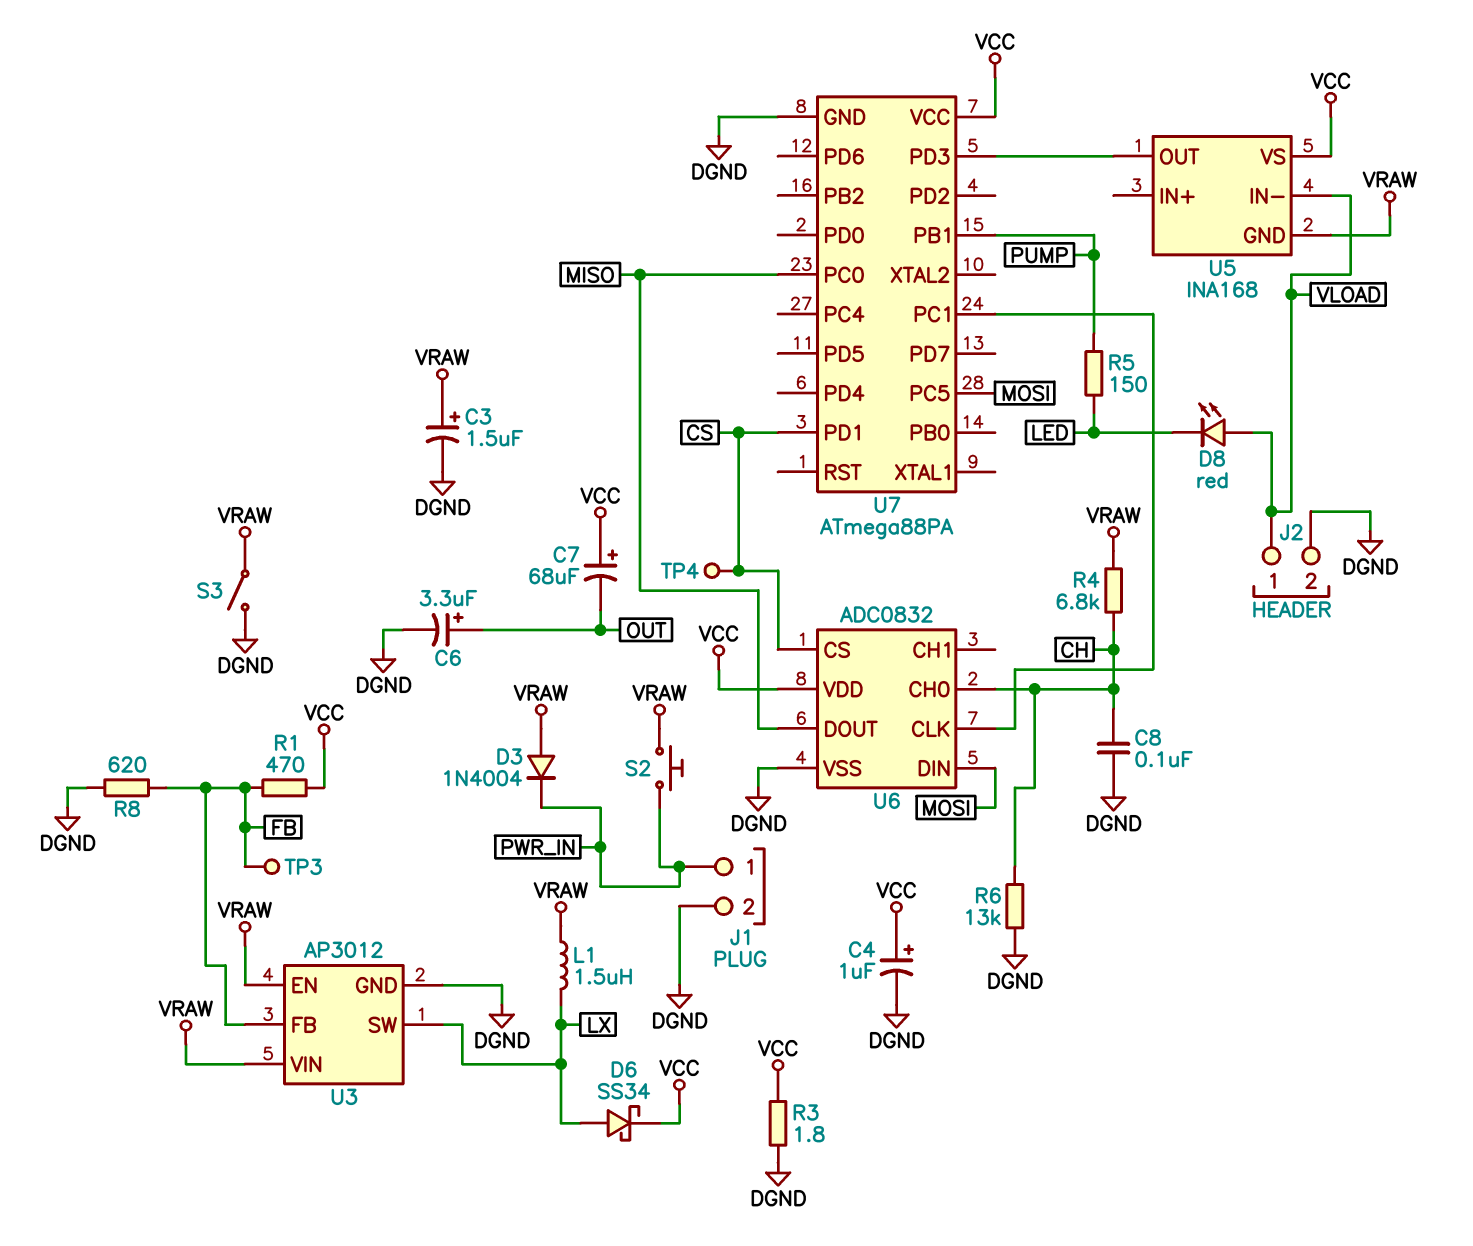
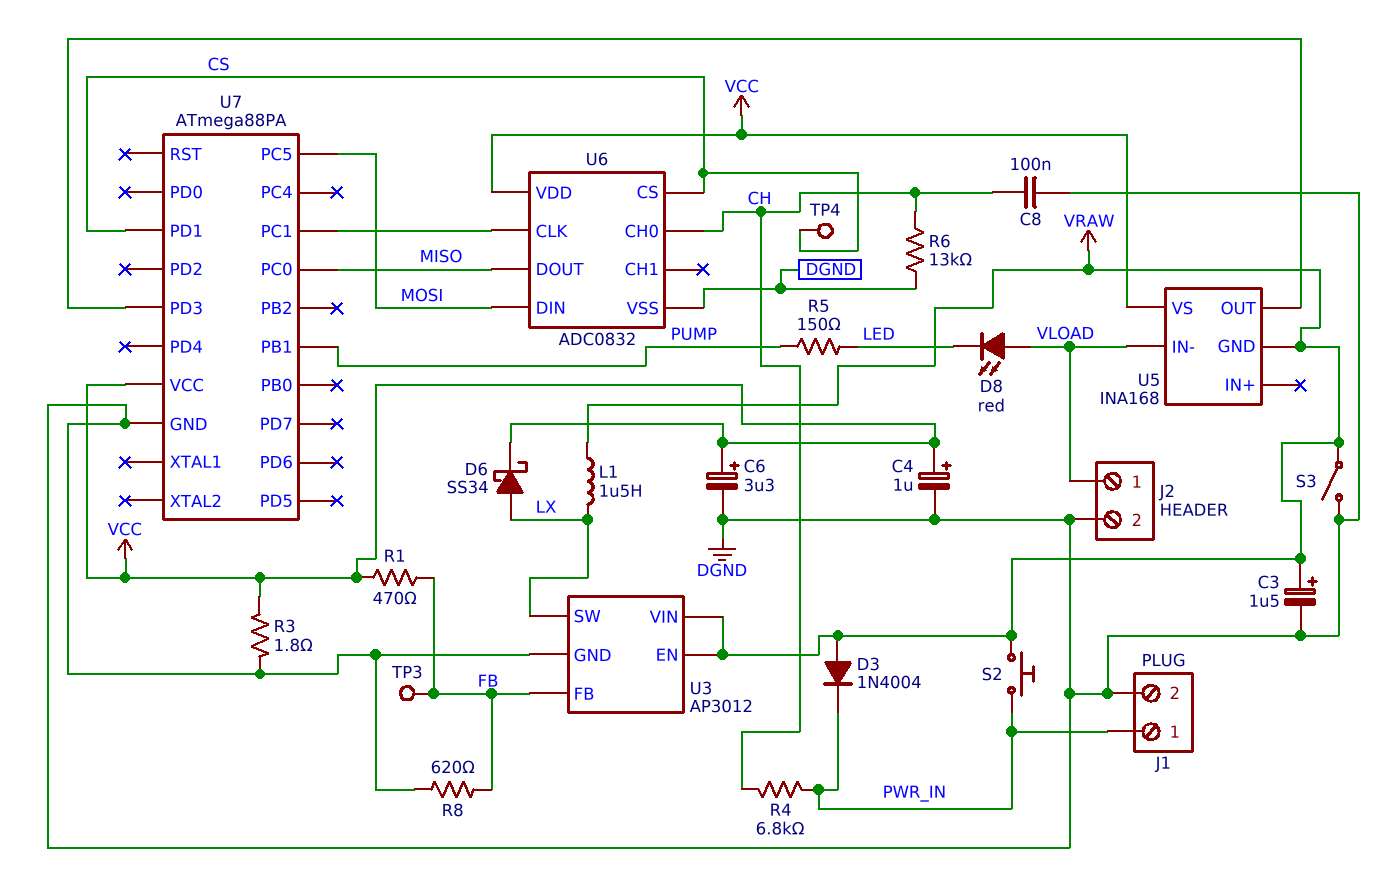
C6: 3.3uF (plus OUT, minus DGND) -> 3.3uF (plus VCC, minus DGND)
C7: 68uF (plus VCC, minus OUT) -> none
R4: 6.8k (CH, VRAW) -> 6.8k (CH, PWR_IN)

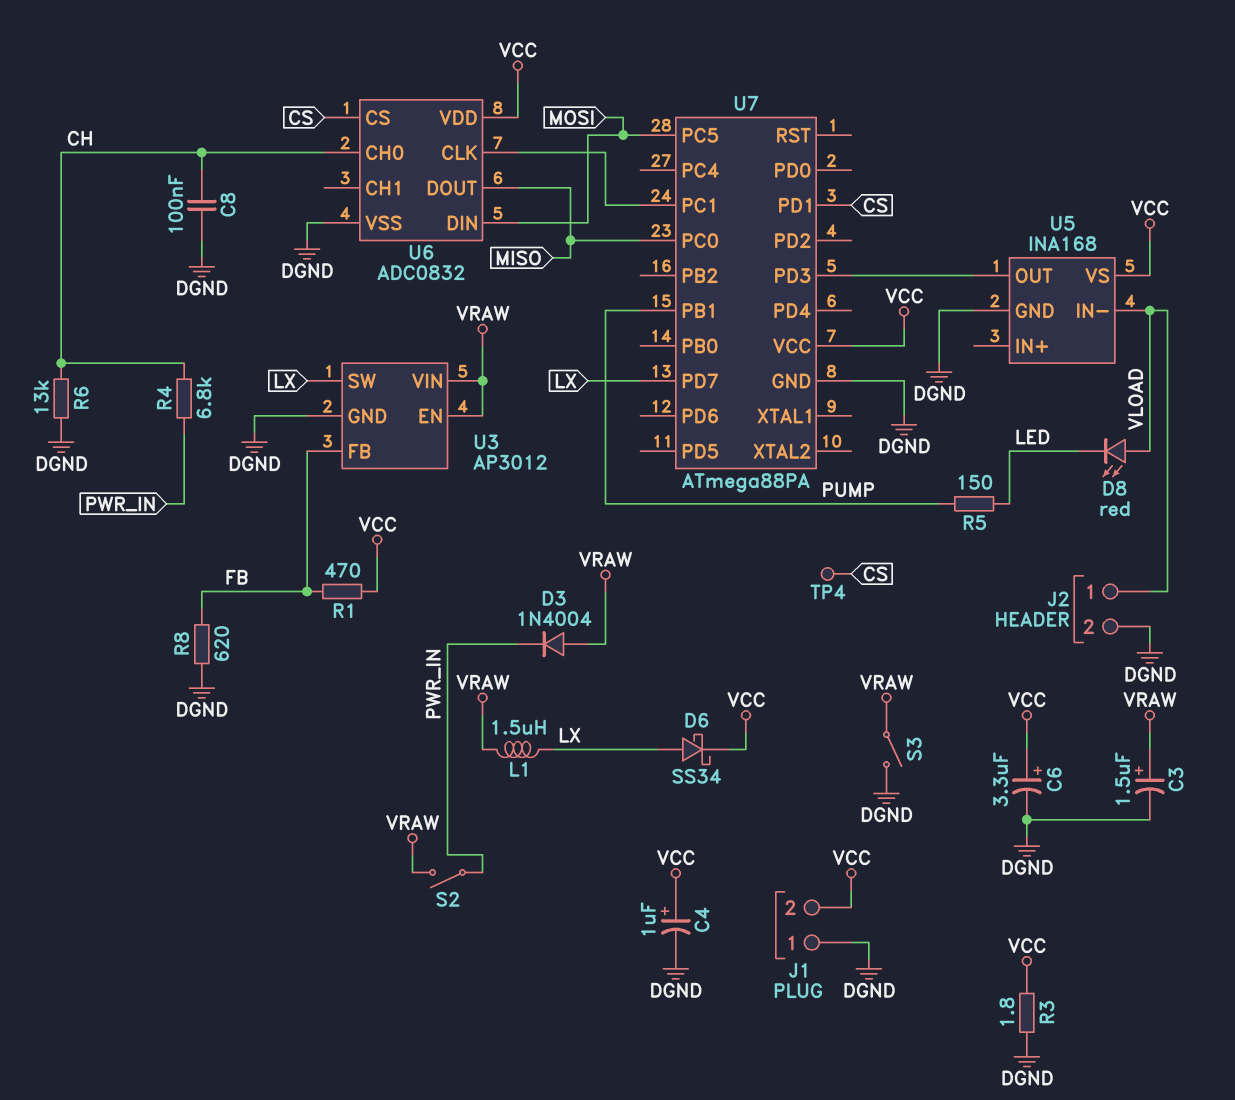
J1 pin 1: PWR_IN -> DGND
J1 pin 2: DGND -> VCC
S2: button (PWR_IN, VRAW) -> switch (PWR_IN, VRAW)
TP3: test point (FB) -> none
U5 pin GND: VRAW -> DGND
U7 pin PD7: none -> LX

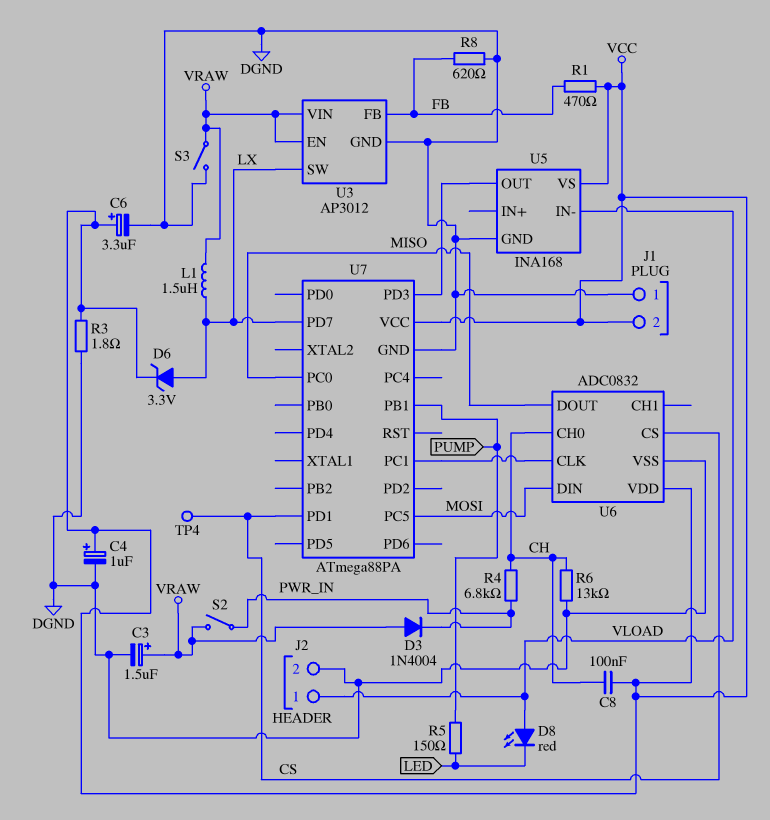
C8: 100nF (CH, DGND) -> 100nF (CH, VCC)
D6: schottky SS34 (A LX, K VCC) -> zener 3.3V (A LX, K VCC)

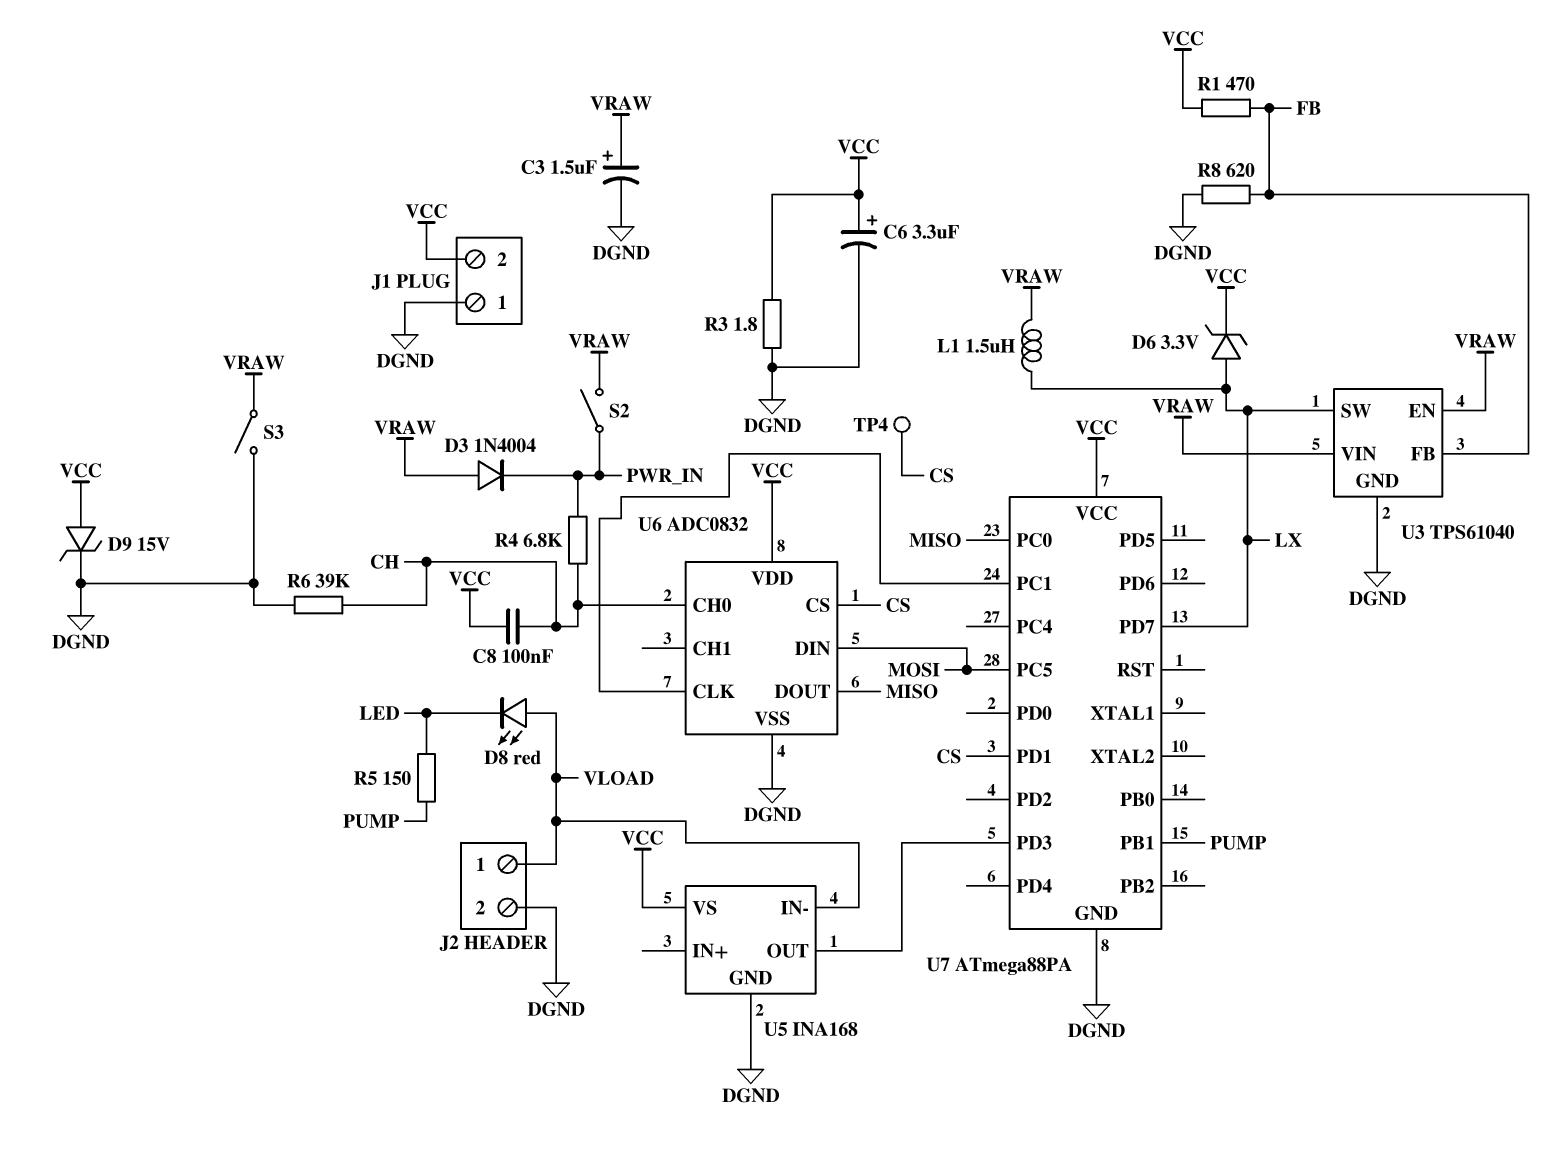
C4: 1uF (plus VCC, minus DGND) -> none
D9: none -> zener 15V (A VCC, K DGND)
R6: 13k (CH, DGND) -> 39k (CH, DGND)
U3: AP3012 -> TPS61040

